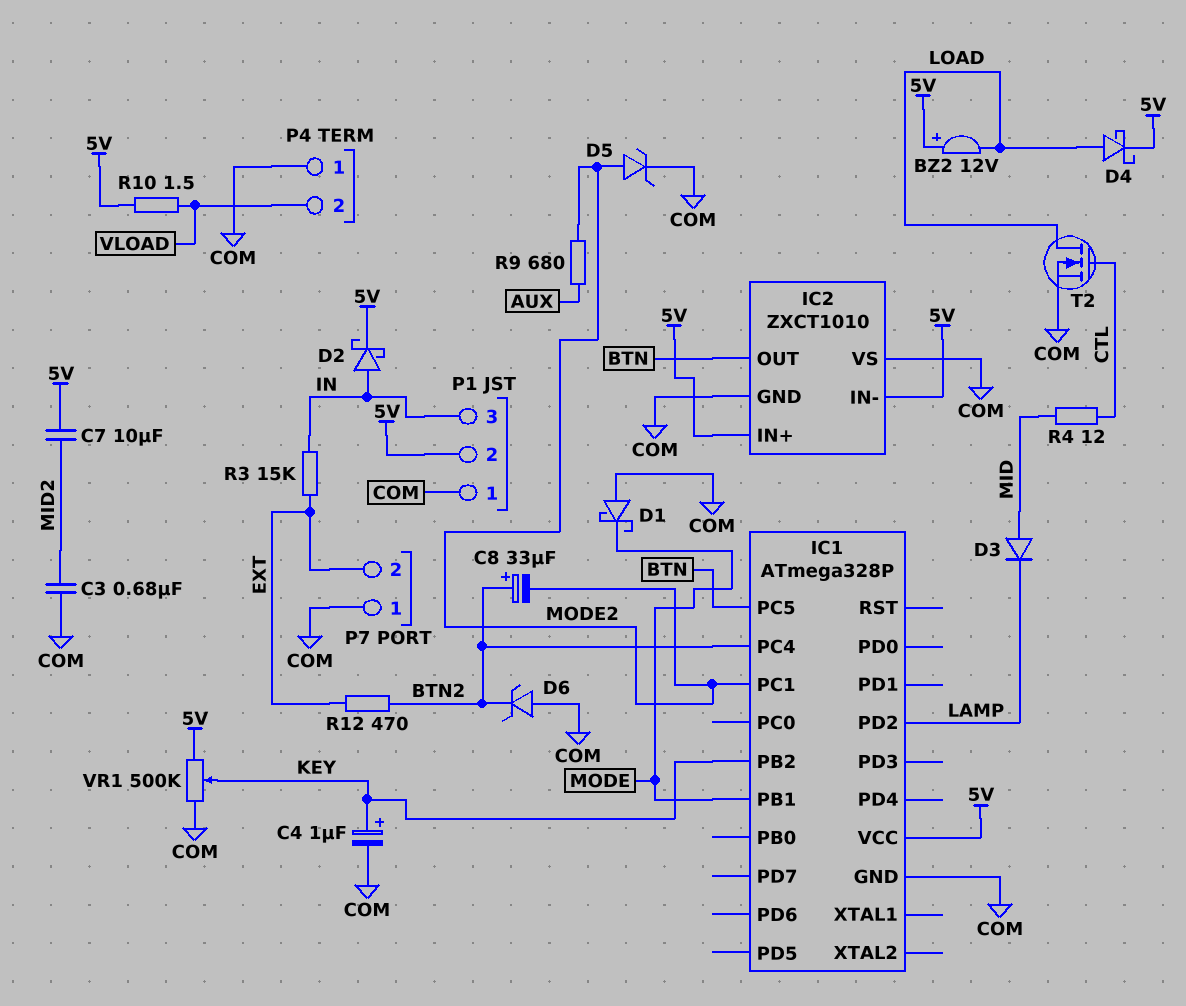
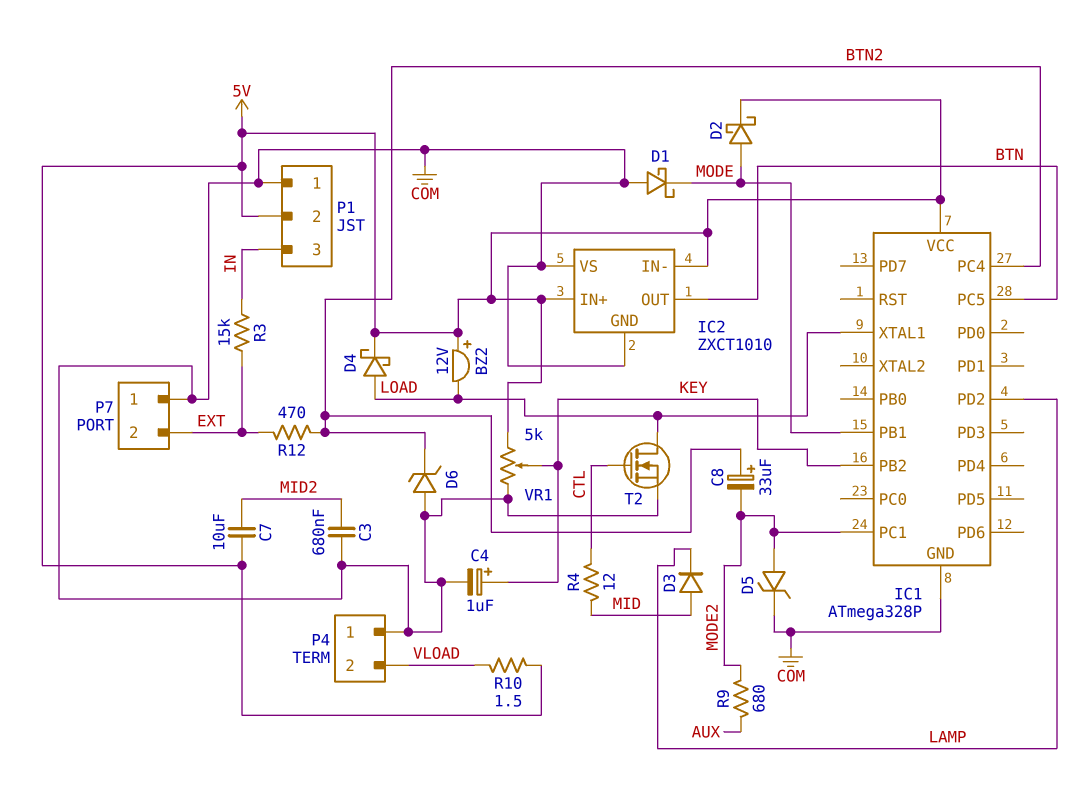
D2: schottky (A IN, K 5V) -> schottky (A MODE, K 5V)
IC1 pin XTAL1: none -> LOAD
VR1: 500k (5V, COM, wiper KEY) -> 5k (5V, COM, wiper KEY)

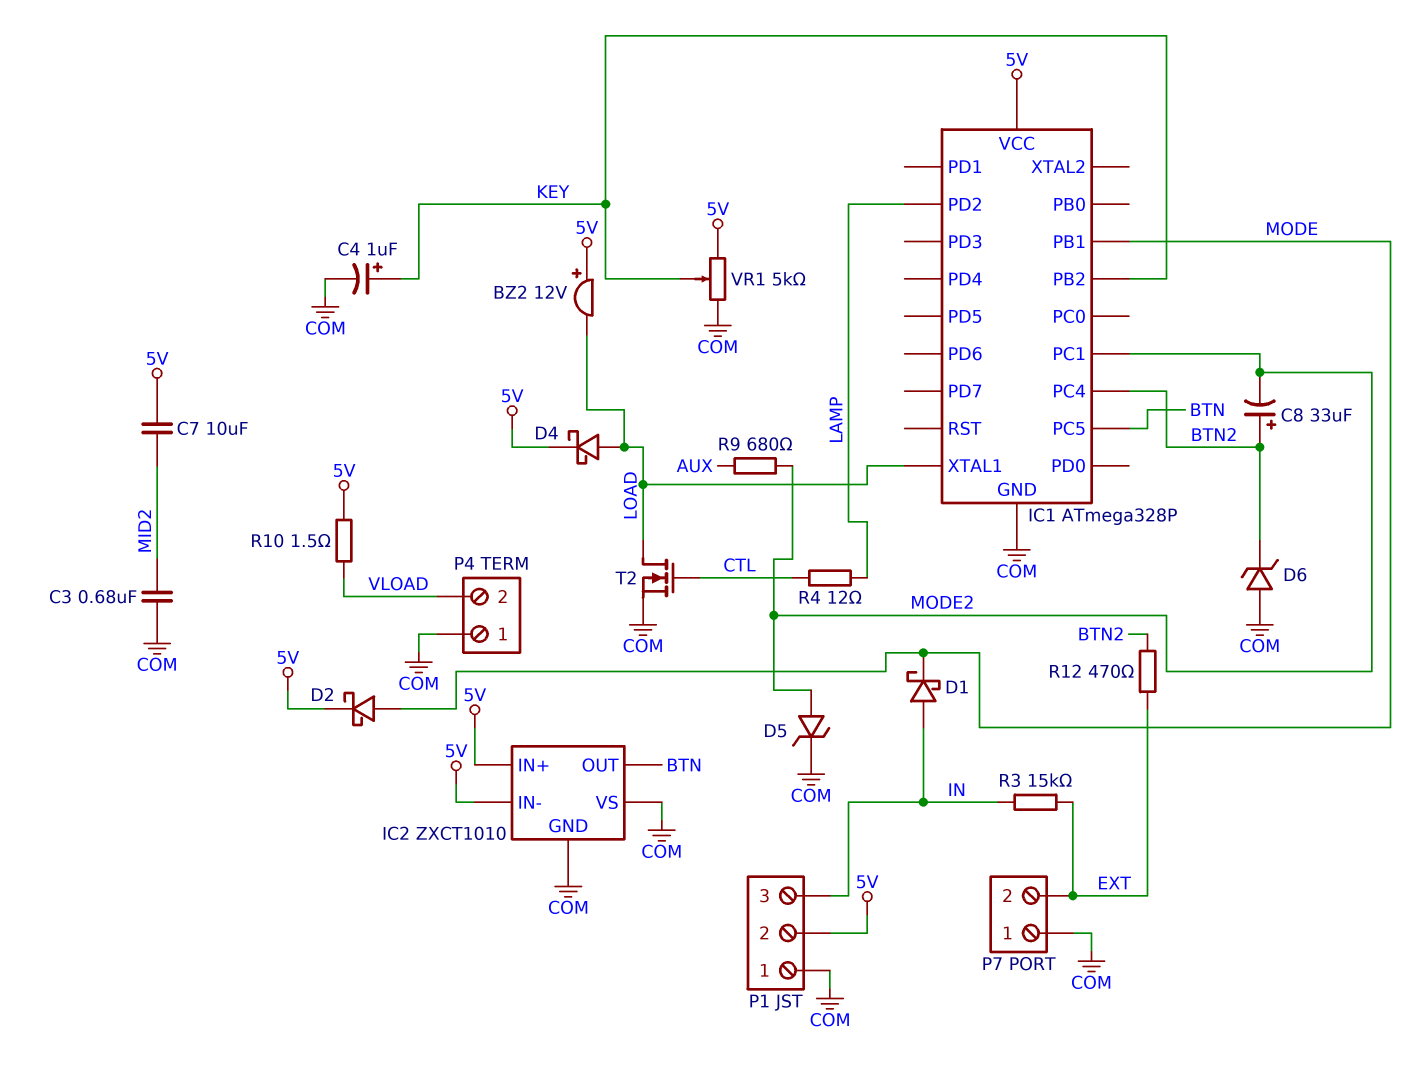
D1: schottky (A COM, K MODE) -> schottky (A IN, K MODE)
D3: diode (A MID, K LAMP) -> none
R4: 12 (CTL, MID) -> 12 (CTL, LAMP)

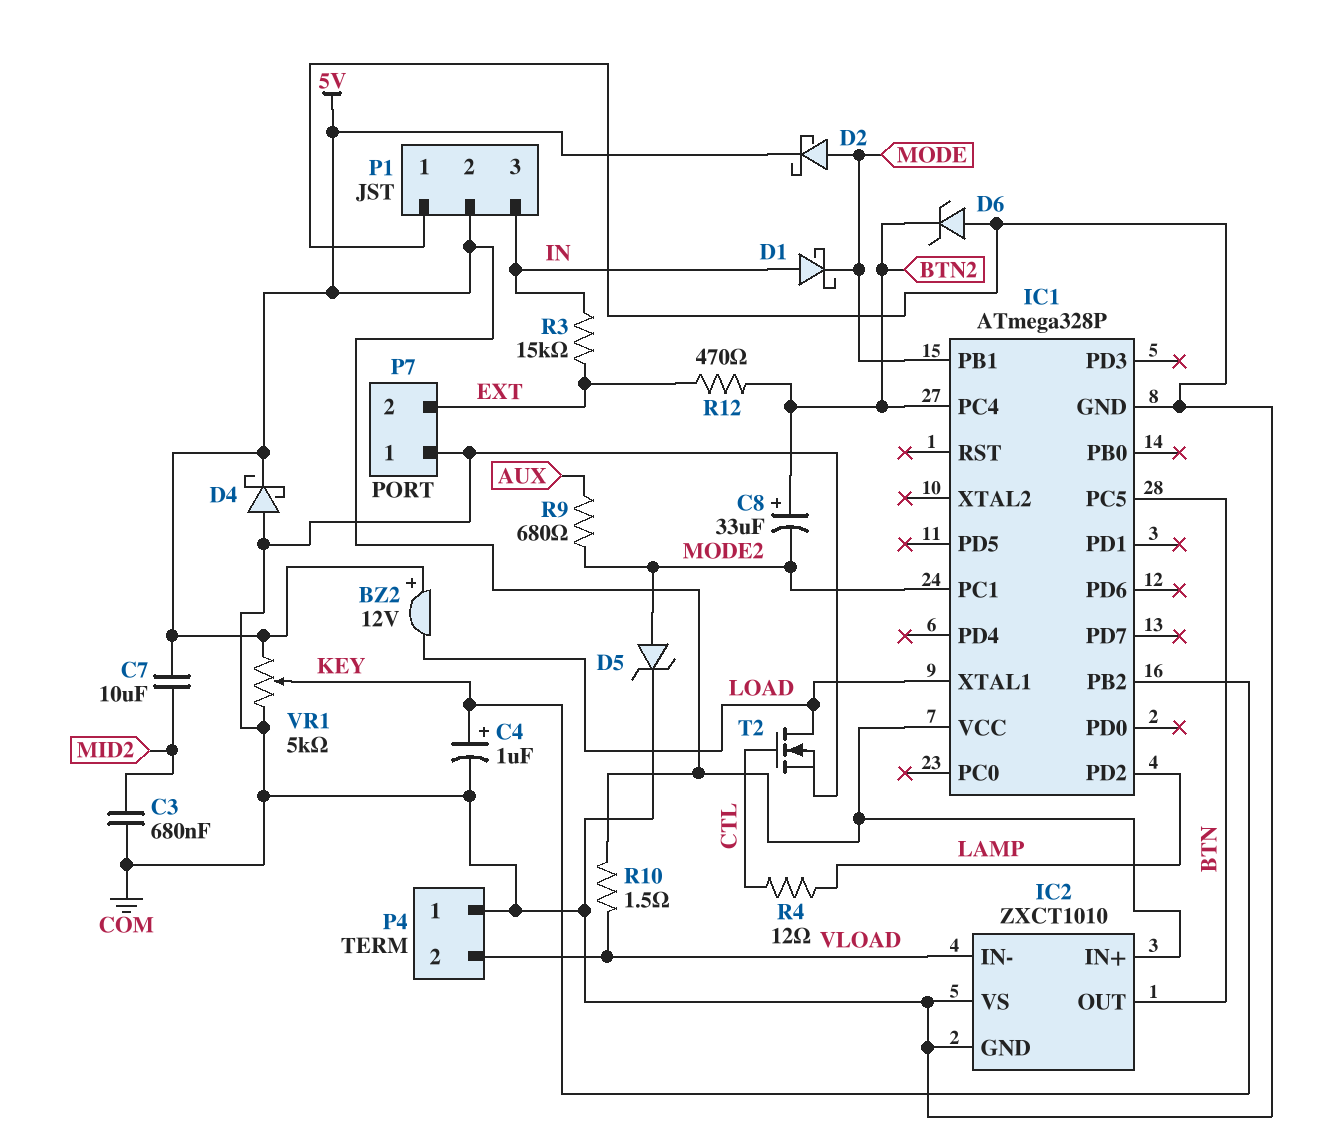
D4: schottky (A LOAD, K 5V) -> schottky (A COM, K 5V)
IC2 pin IN-: 5V -> VLOAD

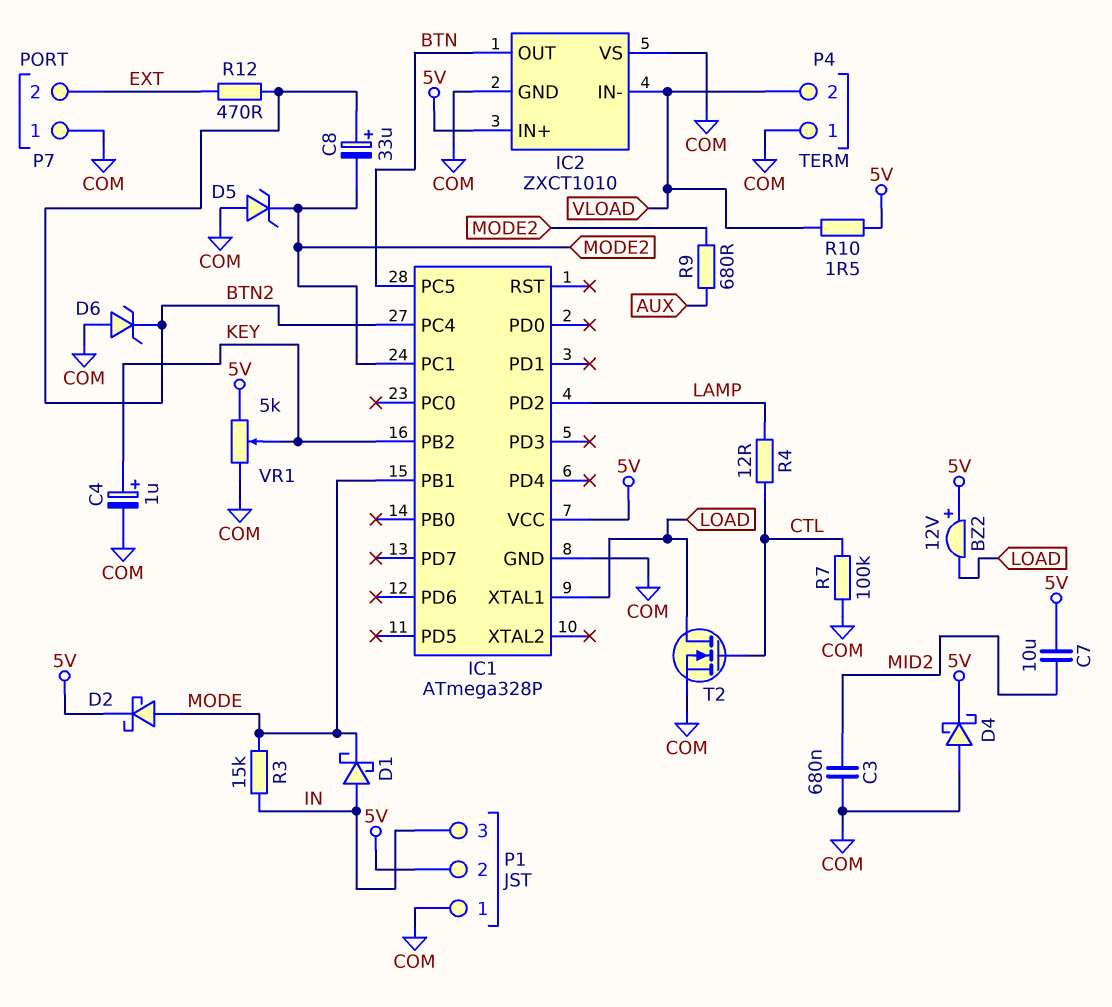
D5: zener (A MODE2, K COM) -> zener (A COM, K MODE2)
R3: 15k (EXT, IN) -> 15k (IN, MODE)
R7: none -> 100k (COM, CTL)

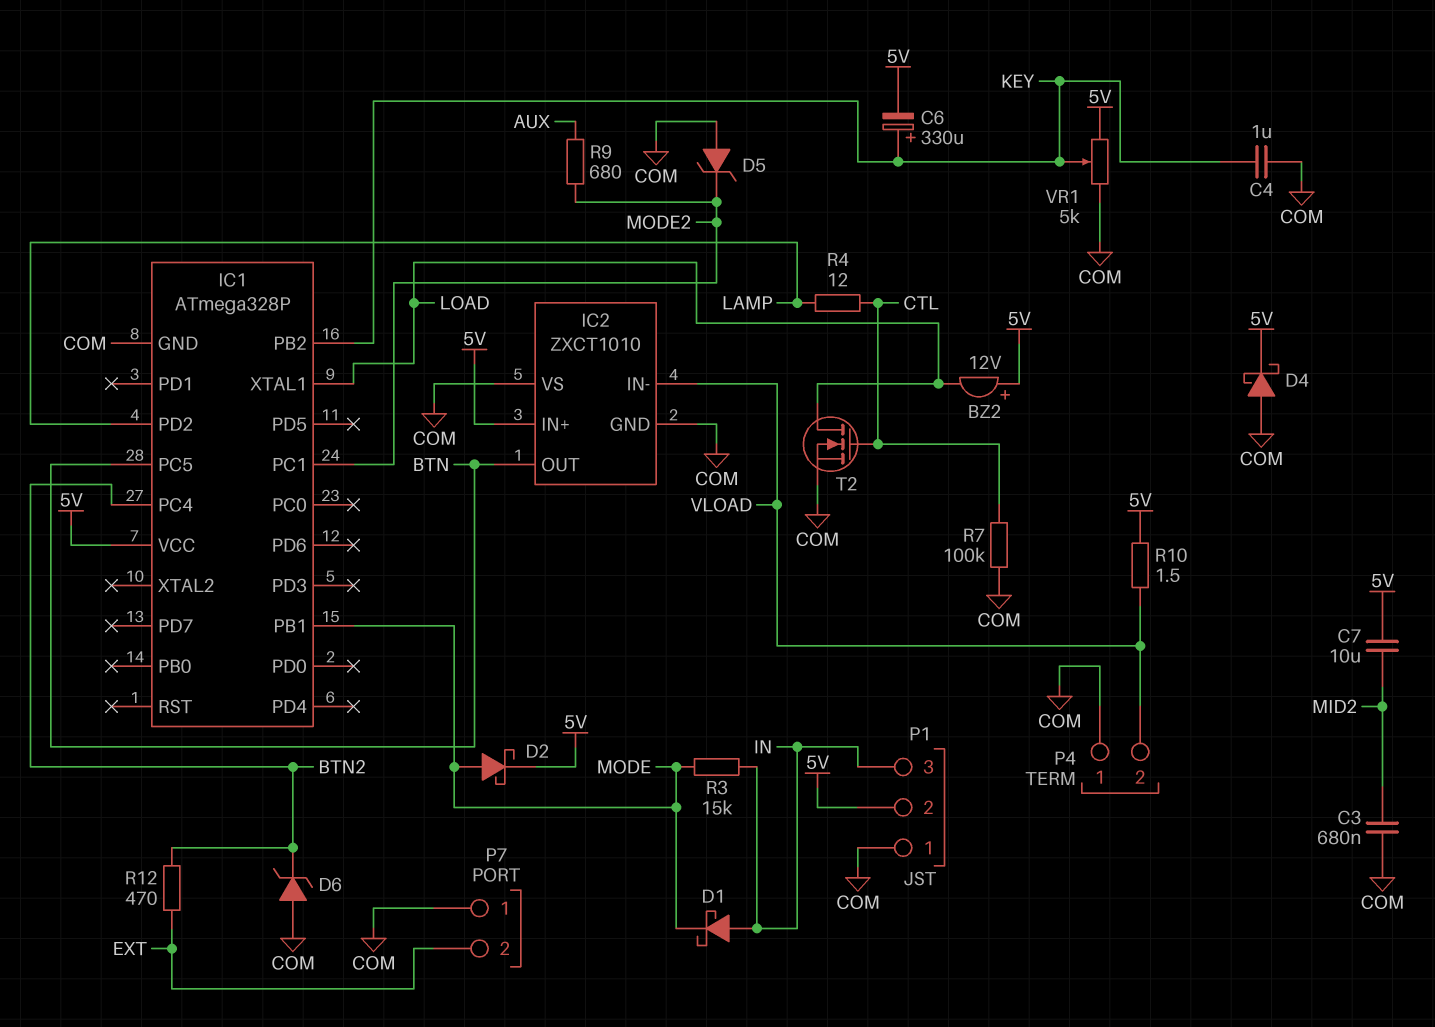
C4: 1uF (plus KEY, minus COM) -> 1uF (COM, KEY)
C6: none -> 330uF (plus KEY, minus 5V)
C8: 33uF (plus BTN2, minus MODE2) -> none

